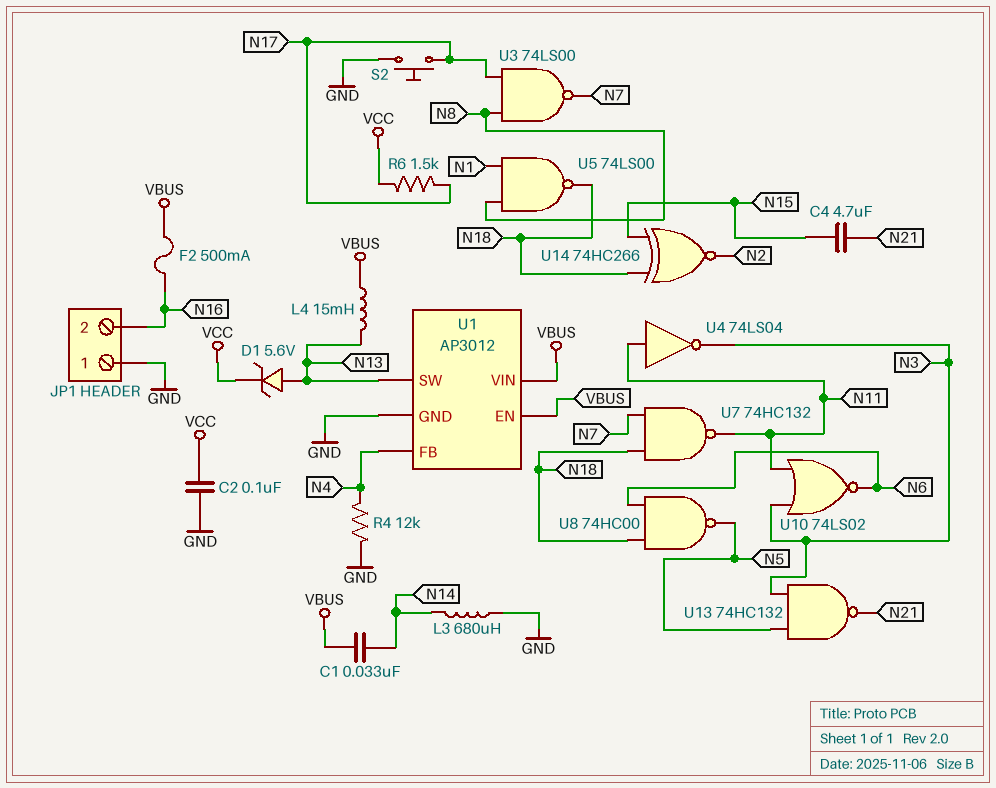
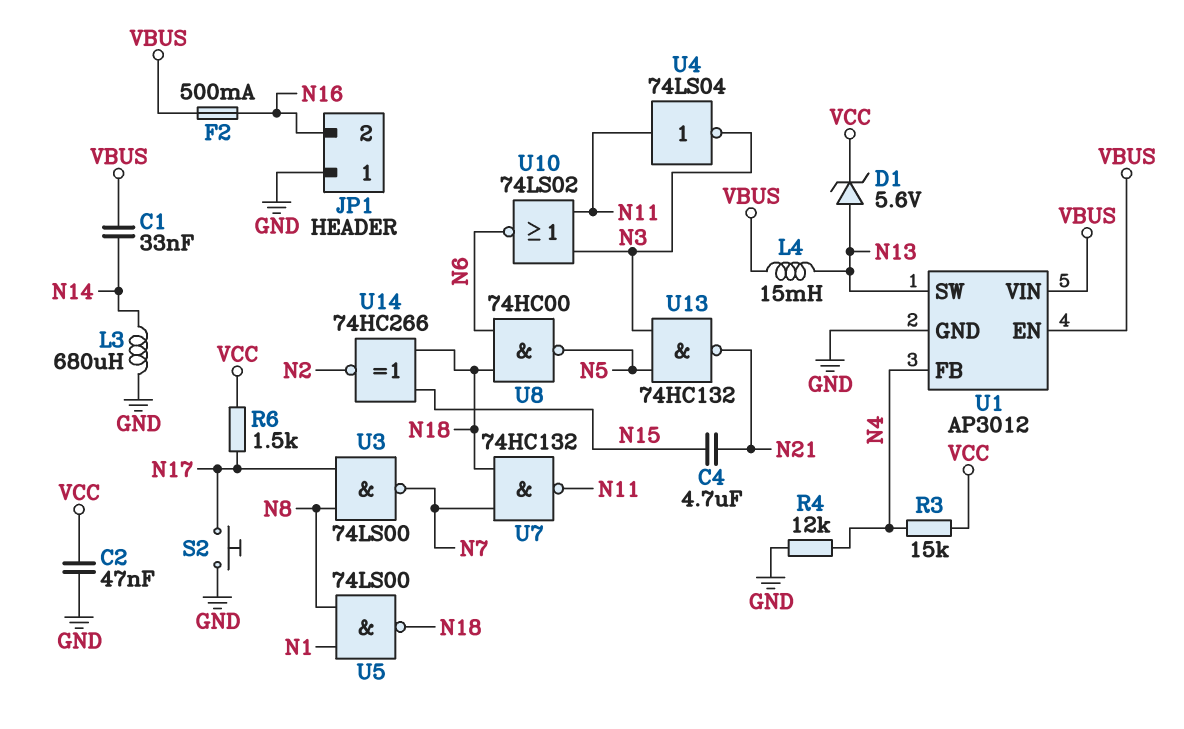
C2: 100nF (GND, VCC) -> 47nF (GND, VCC)
R3: none -> 15k (N4, VCC)

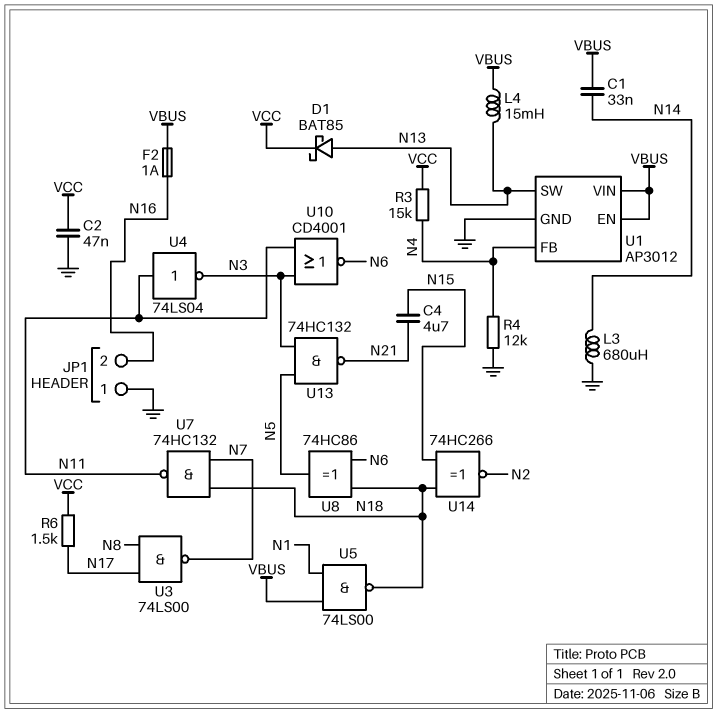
D1: zener 5.6V (A N13, K VCC) -> schottky BAT85 (A N13, K VCC)
F2: 500mA (N16, VBUS) -> 1A (N16, VBUS)
S2: button (GND, N17) -> none
U5: NAND 74LS00 (in N1, in N8, out N18) -> NAND 74LS00 (in N1, in VBUS, out N18)
U8: NAND 74HC00 (in N6, in N18, out N5) -> XOR 74HC86 (in N6, in N18, out N5)
U10: NOR 74LS02 (in N3, in N11, out N6) -> NOR CD4001 (in N3, in N11, out N6)

